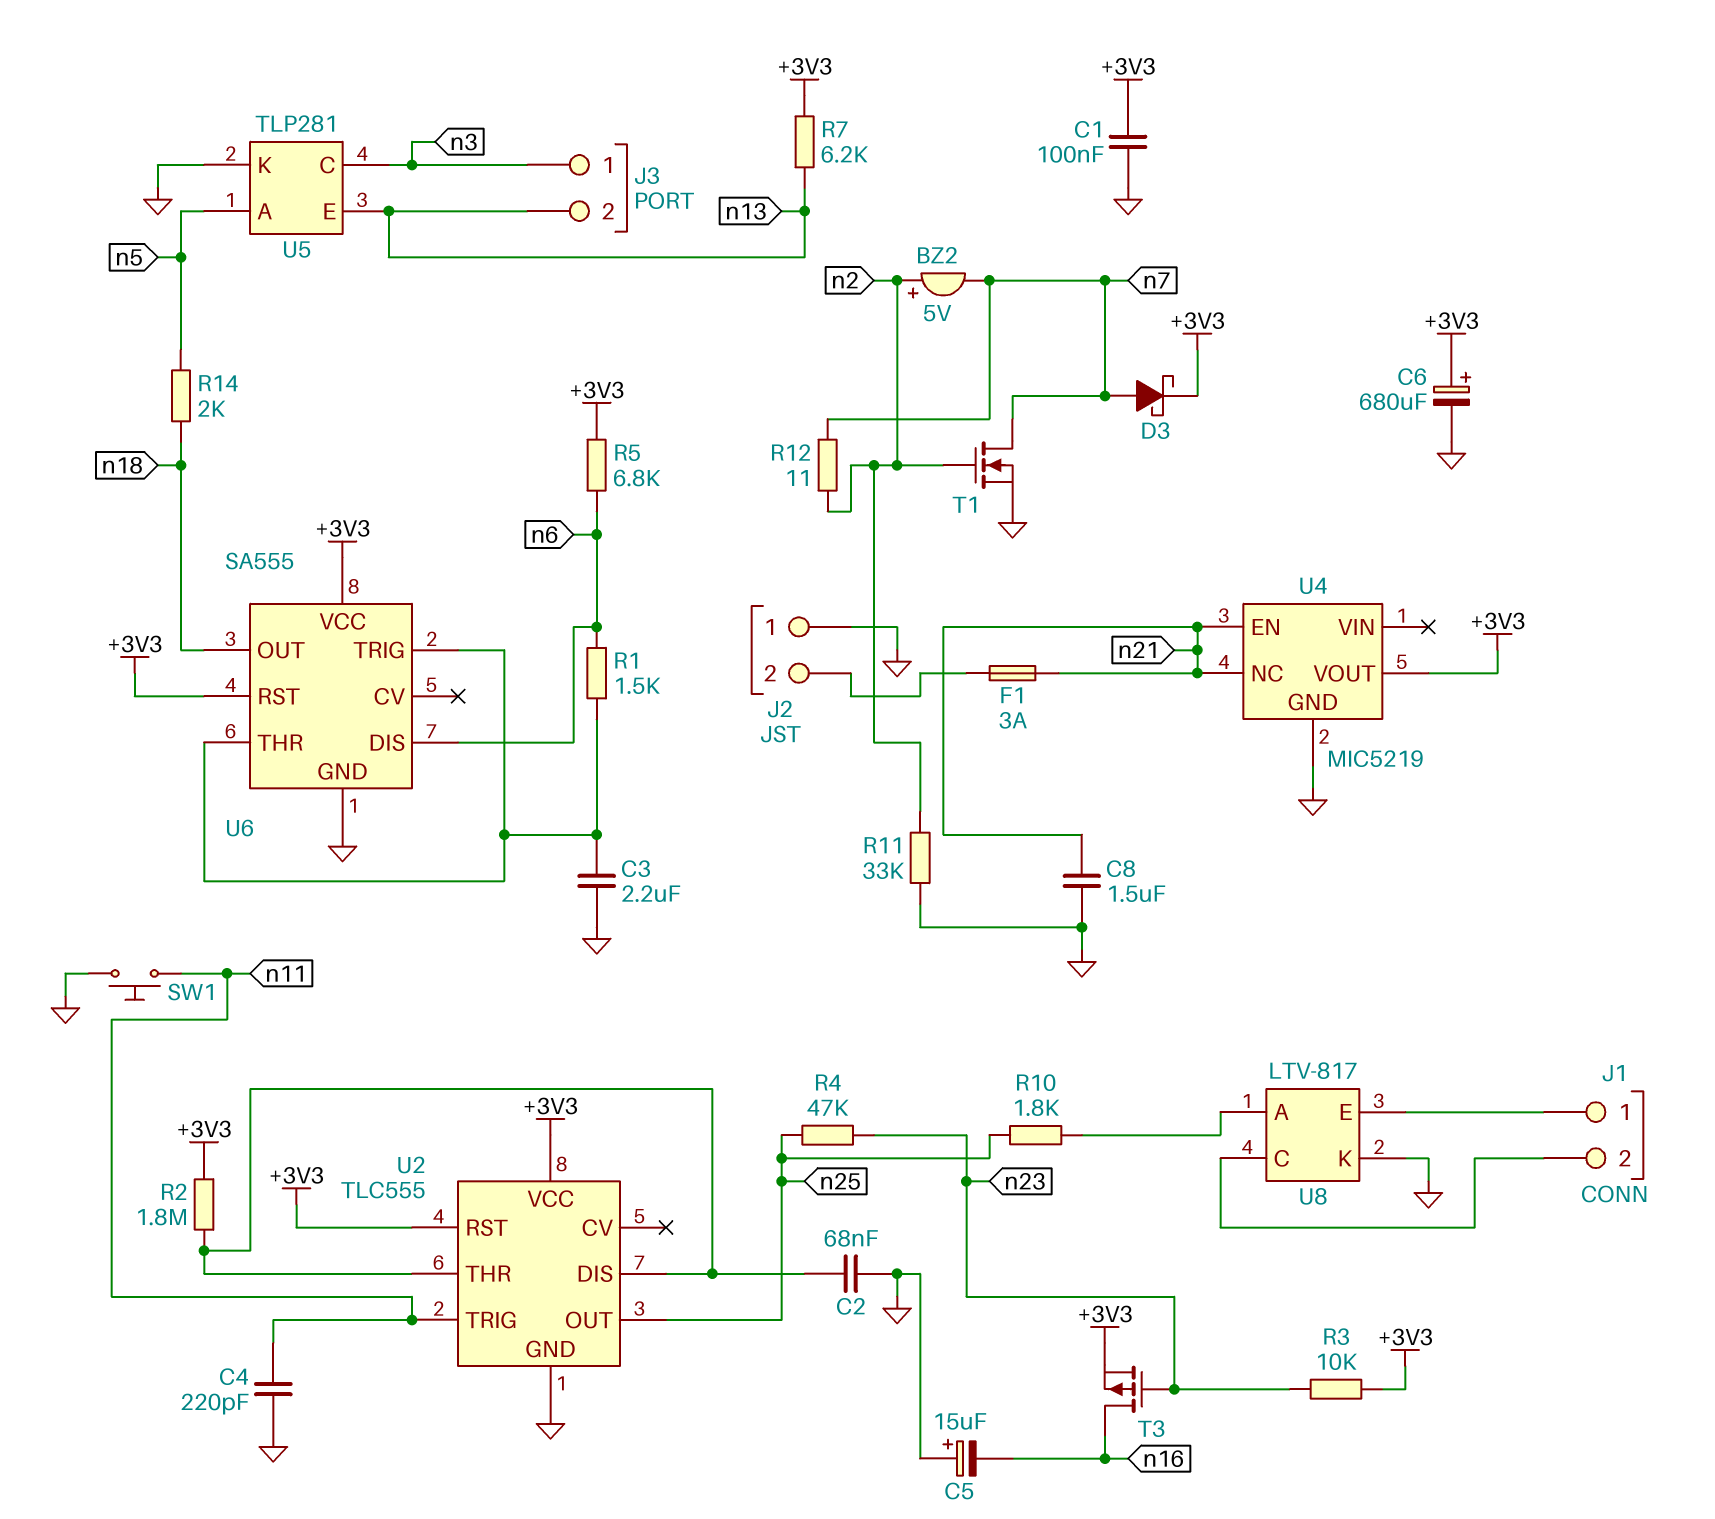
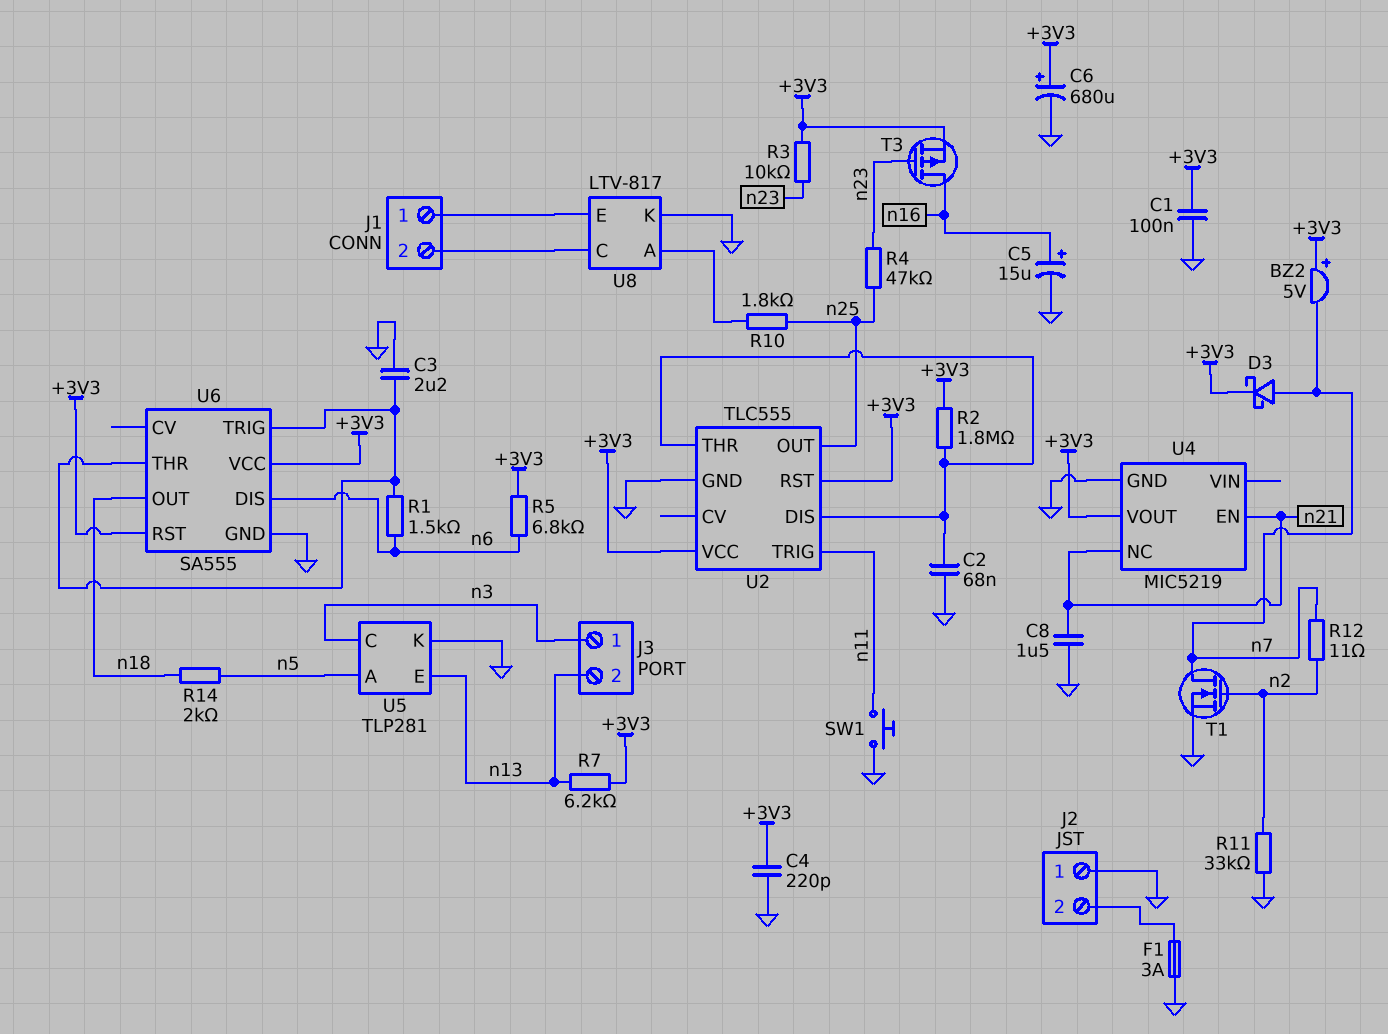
BZ2: buzzer 5V (plus n2, minus n7) -> buzzer 5V (plus +3V3, minus n7)
C4: 220pF (GND, n11) -> 220pF (+3V3, GND)
C5: 15uF (plus GND, minus n16) -> 15uF (plus n16, minus GND)
F1: 3A (J2/2, n21) -> 3A (GND, J2/2)

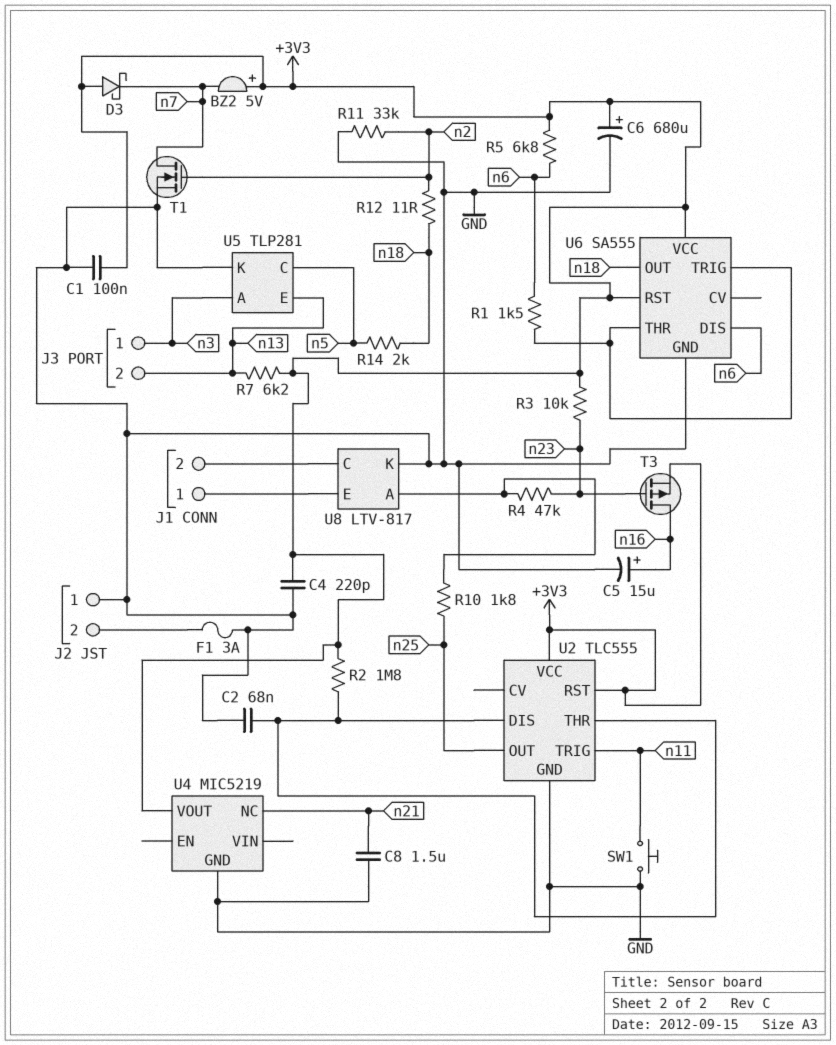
C3: 2.2uF (GND, U6/THR) -> none
D3: schottky (A n7, K +3V3) -> schottky (A +3V3, K n7)
R4: 47k (n23, n25) -> 47k (U8/A, n23)
R12: 11 (n2, n7) -> 11 (n2, n18)
U4 pin EN: n21 -> none
U5 pin A: n5 -> n3
U5 pin C: n3 -> n5

